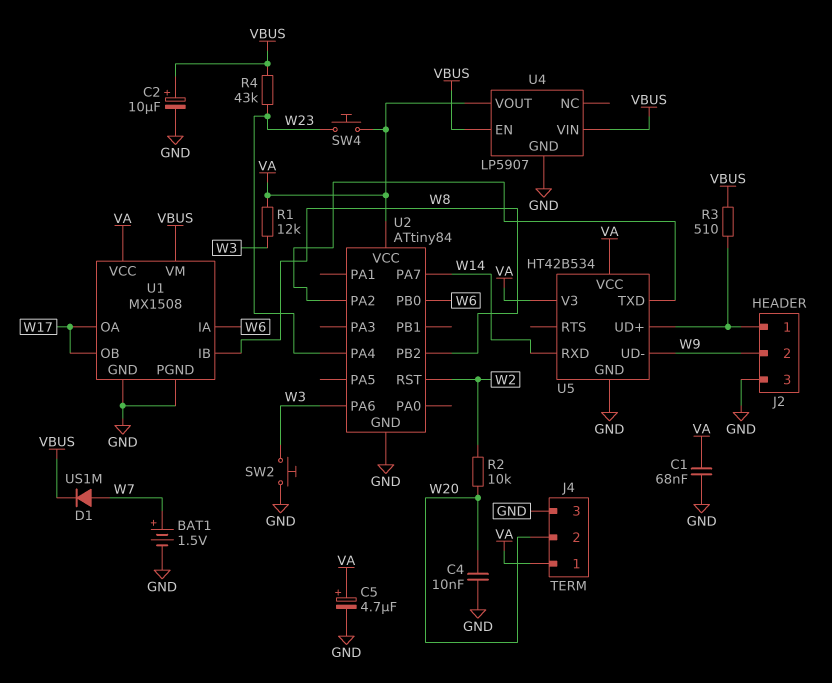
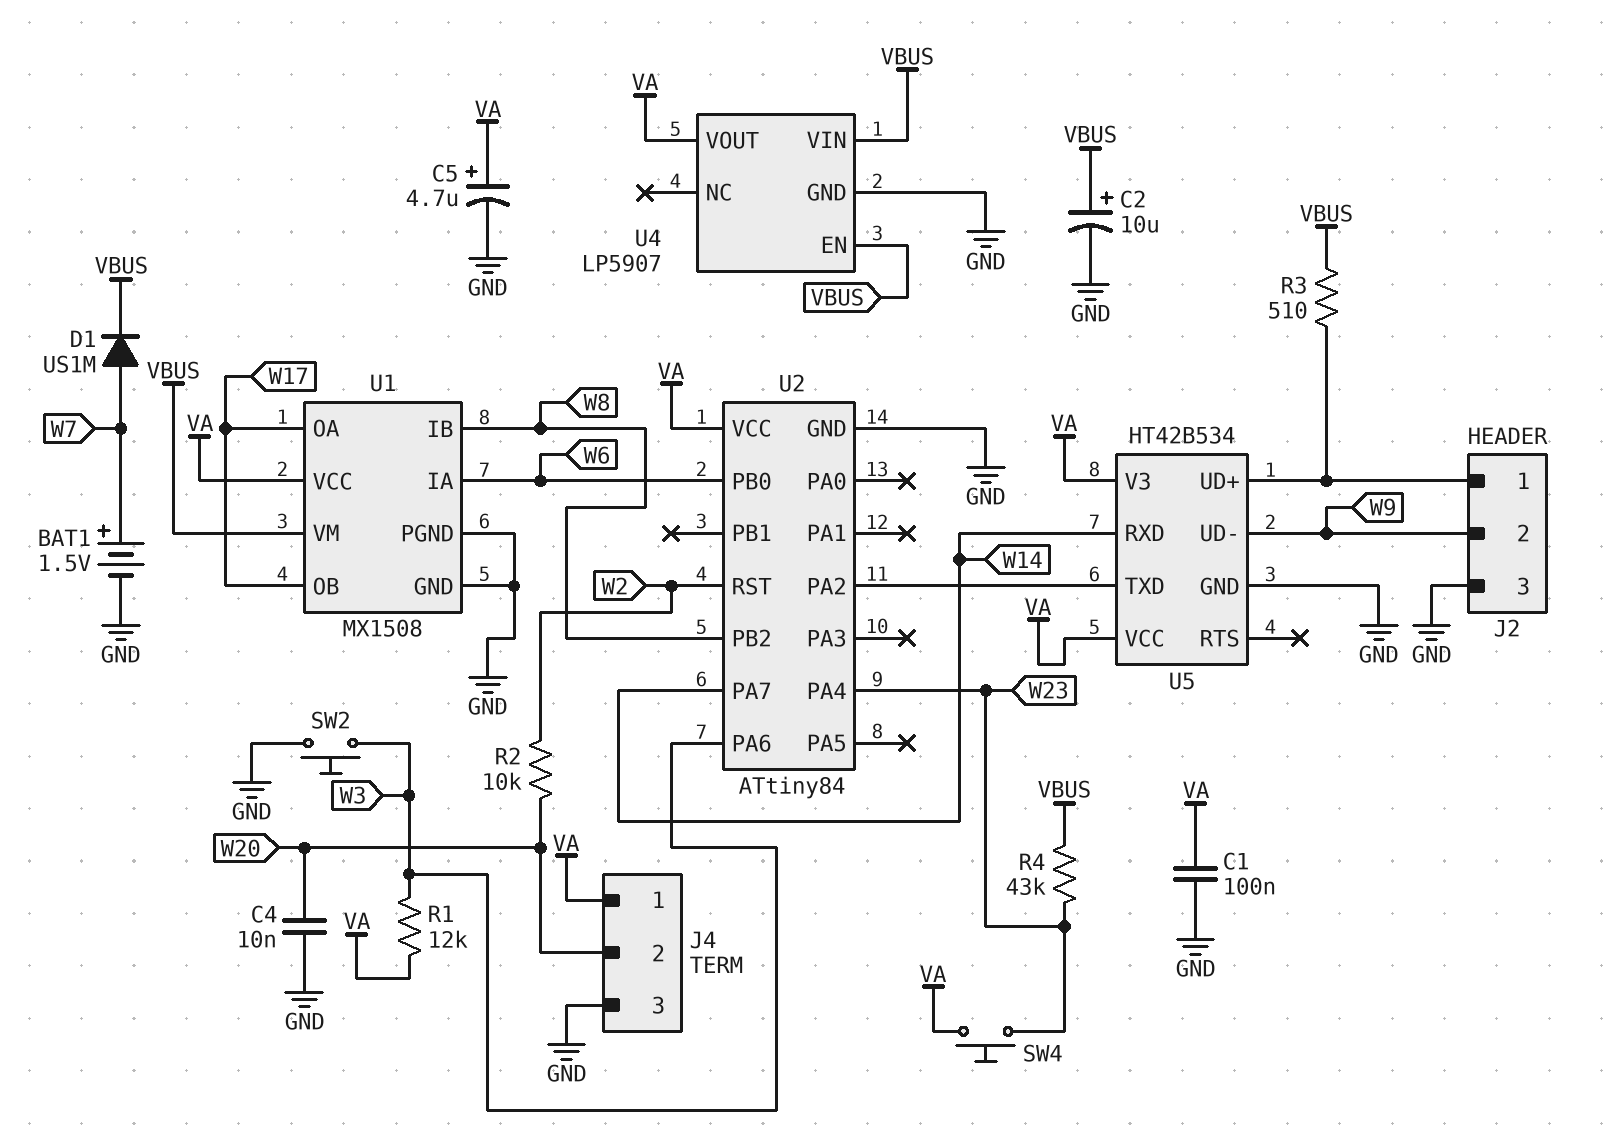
C1: 68nF (GND, VA) -> 100nF (GND, VA)

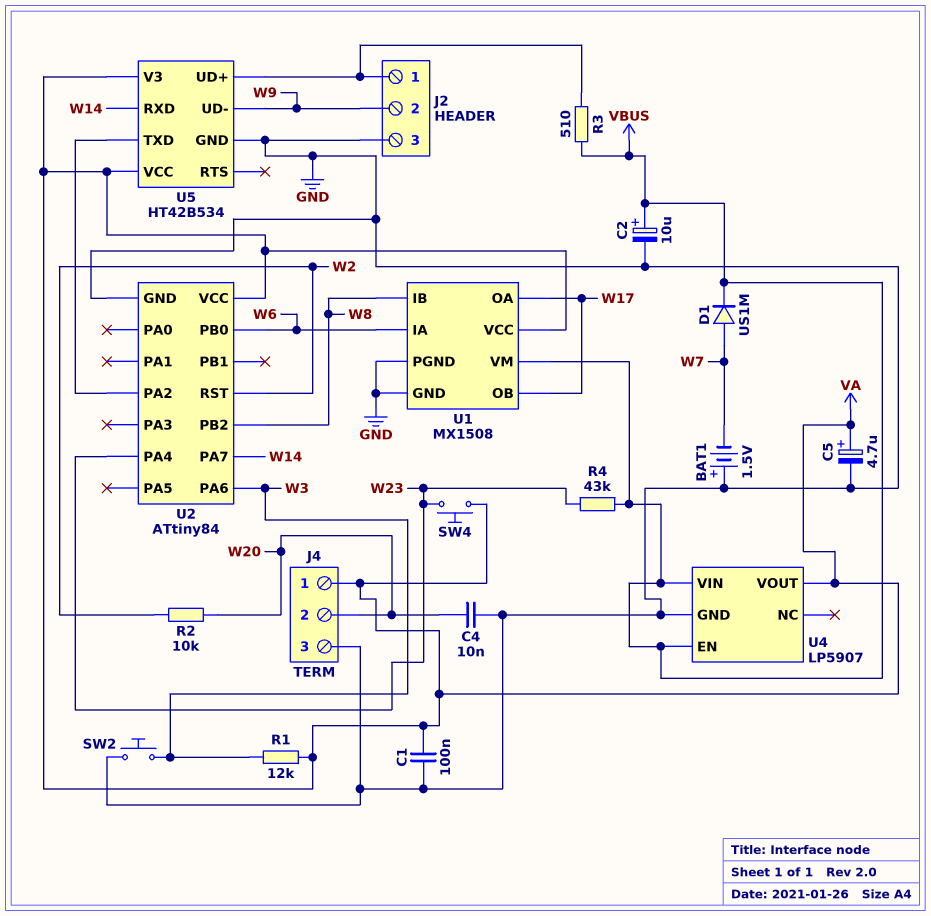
BAT1: 1.5V (plus W7, minus GND) -> 1.5V (plus GND, minus W7)

